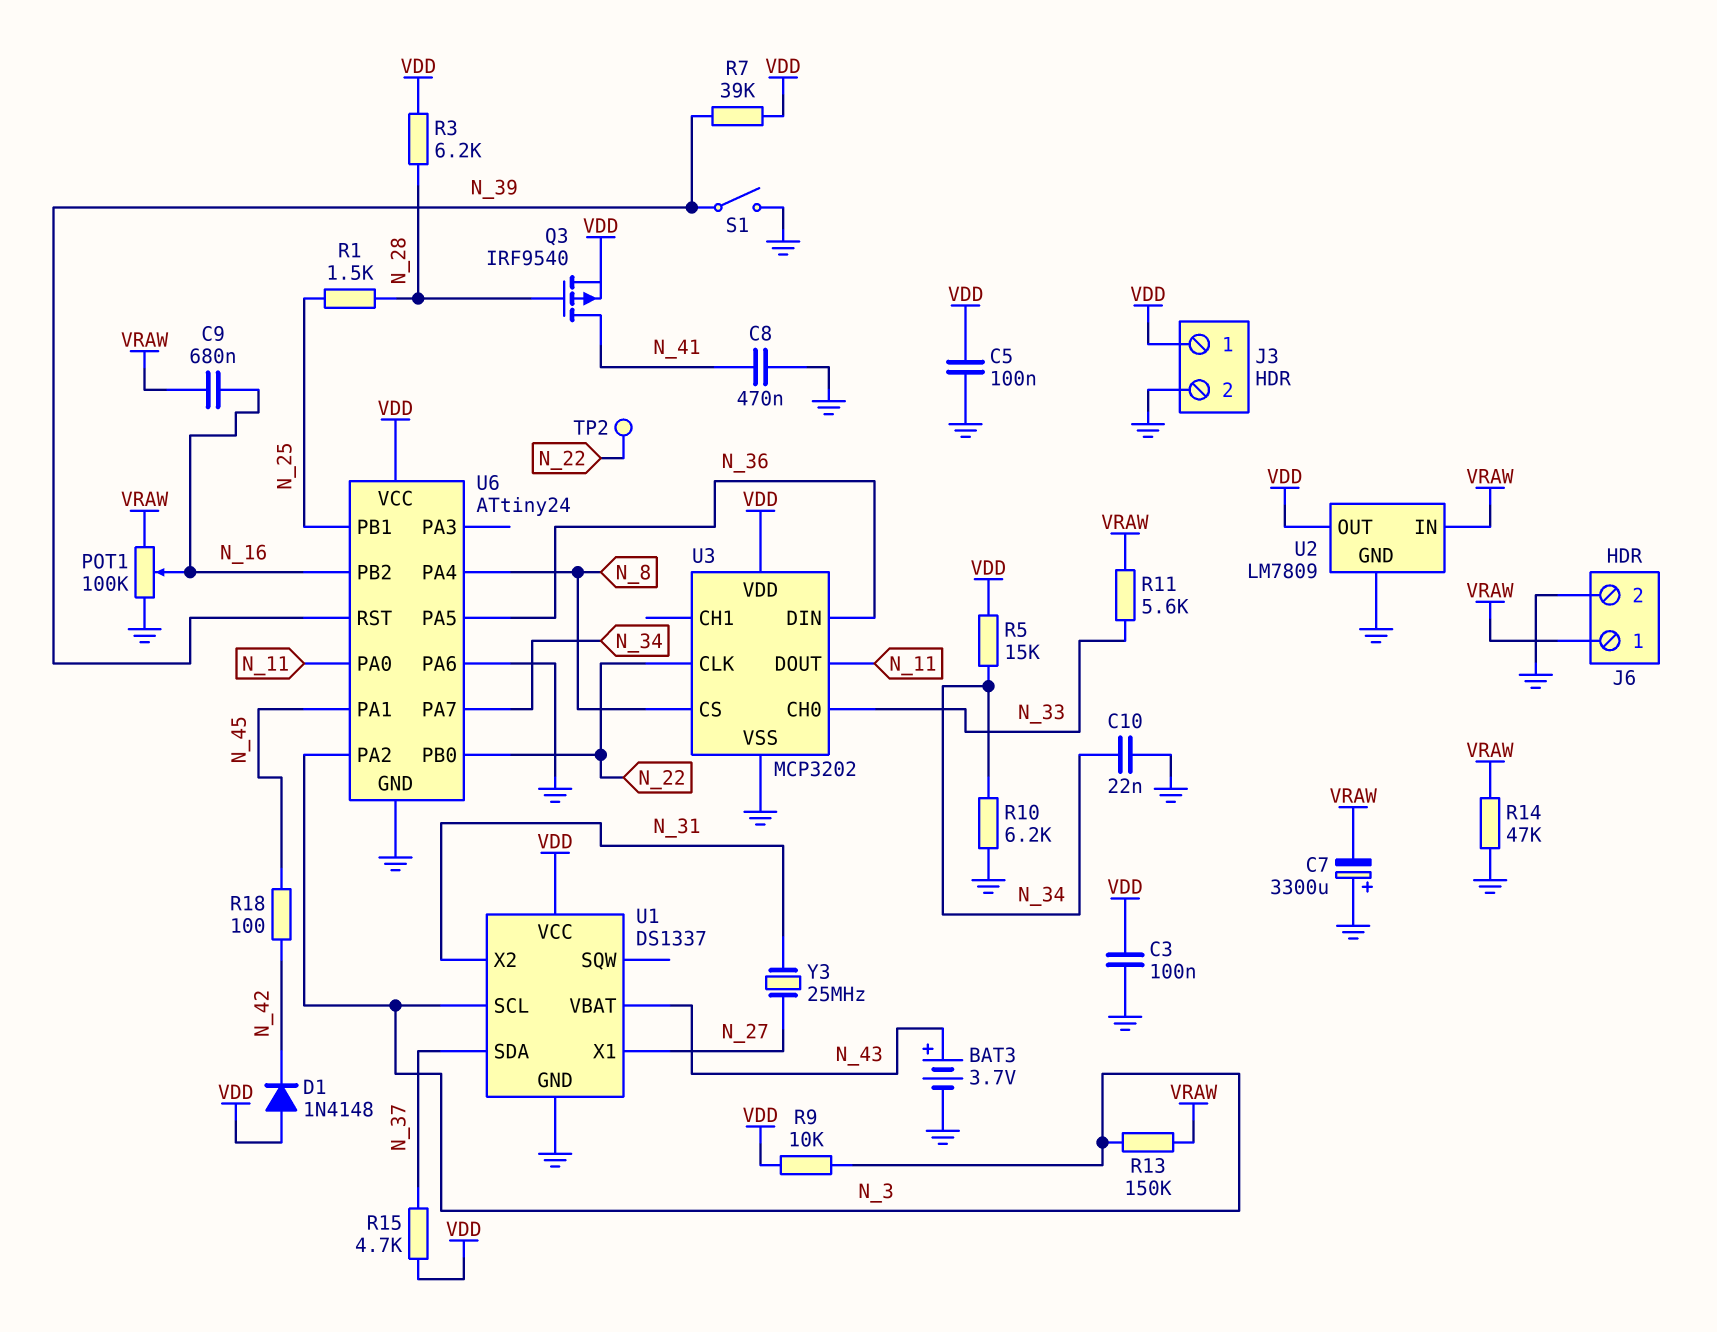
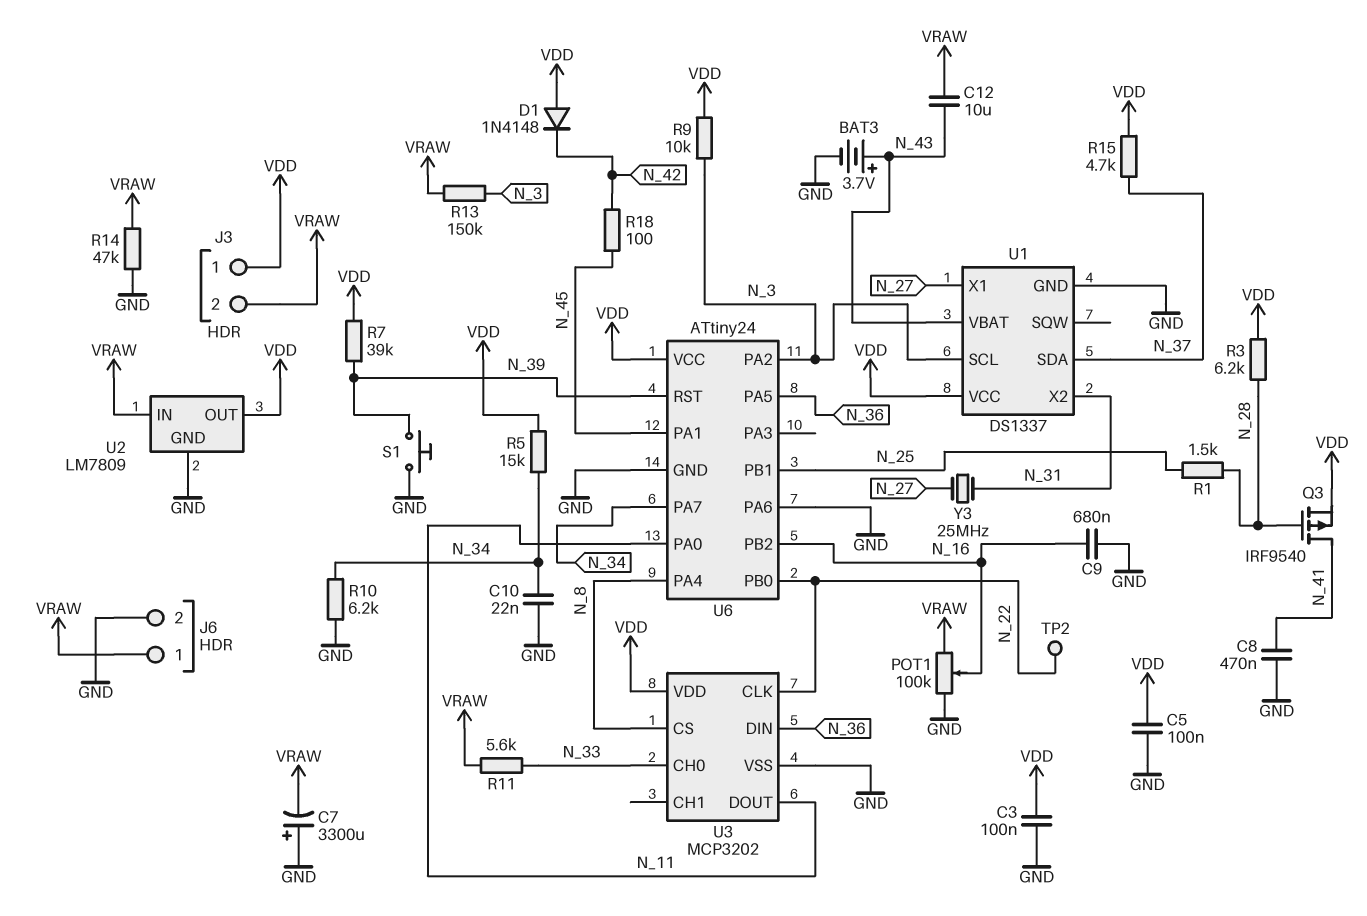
C9: 680nF (N_16, VRAW) -> 680nF (GND, N_16)
C12: none -> 10uF (N_43, VRAW)
J3 pin 2: GND -> VRAW
S1: switch (GND, N_39) -> button (GND, N_39)

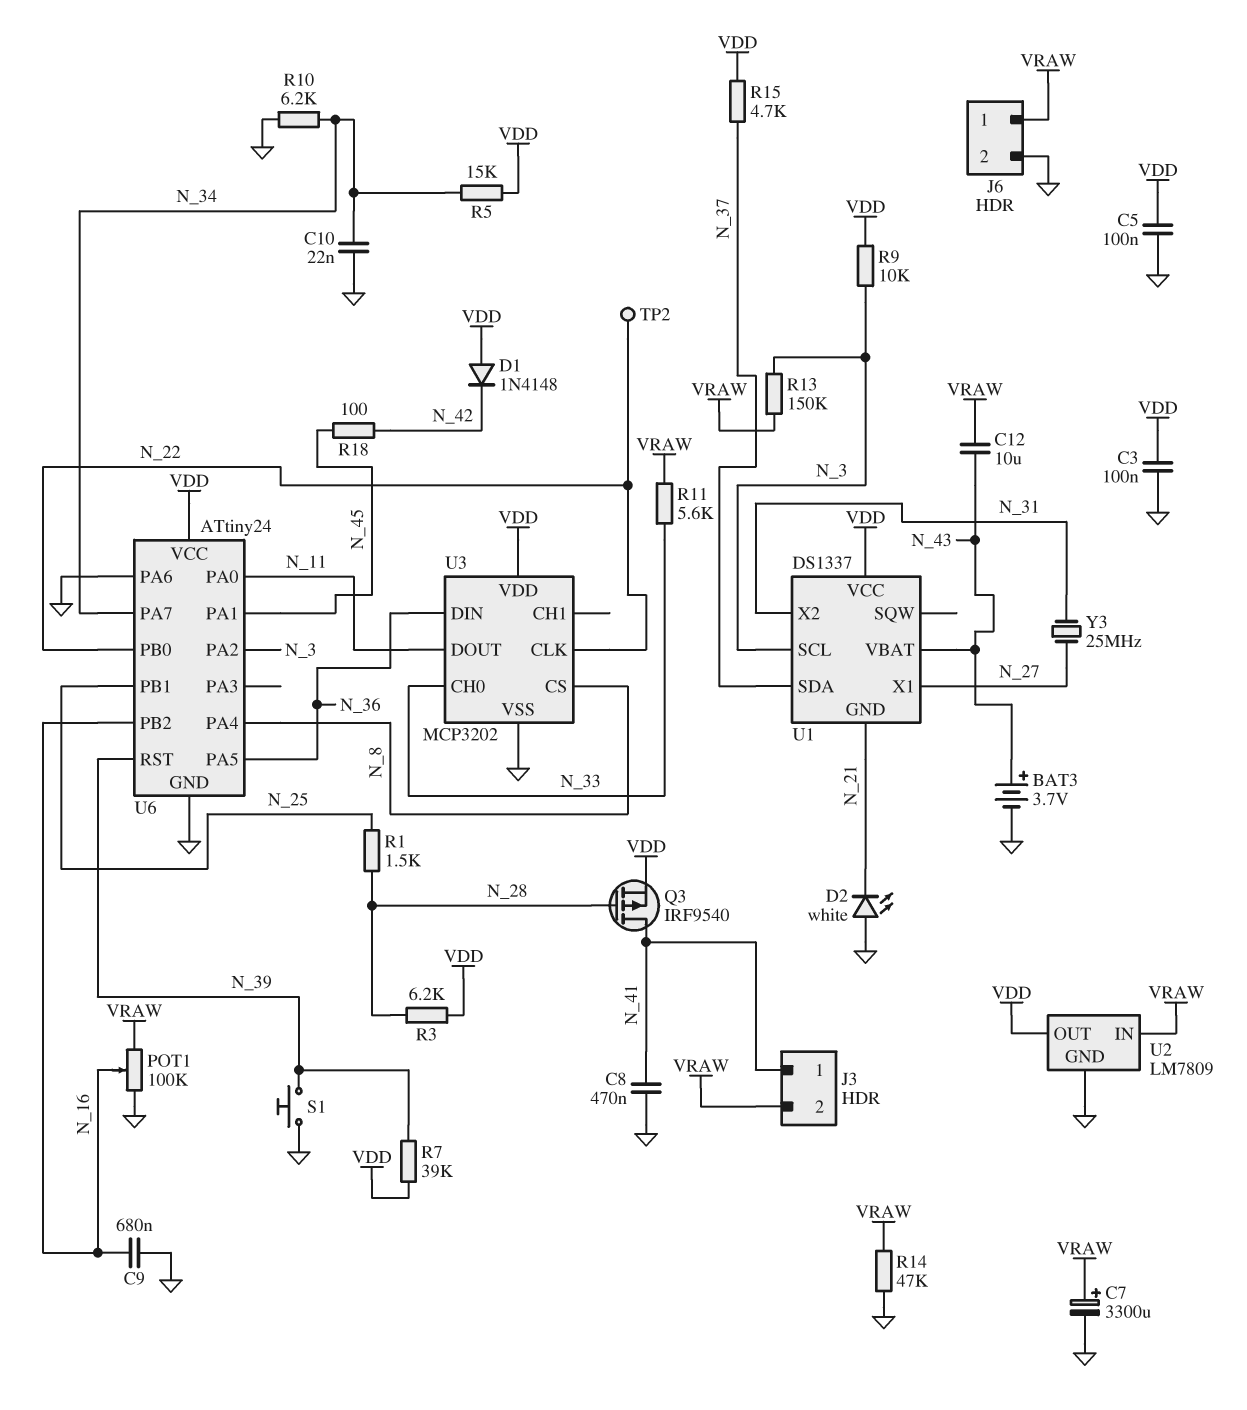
C7: 3300uF (plus GND, minus VRAW) -> 3300uF (plus VRAW, minus GND)
D2: none -> LED white (A GND, K N_21)
J3 pin 1: VDD -> N_41
U1 pin GND: GND -> N_21

